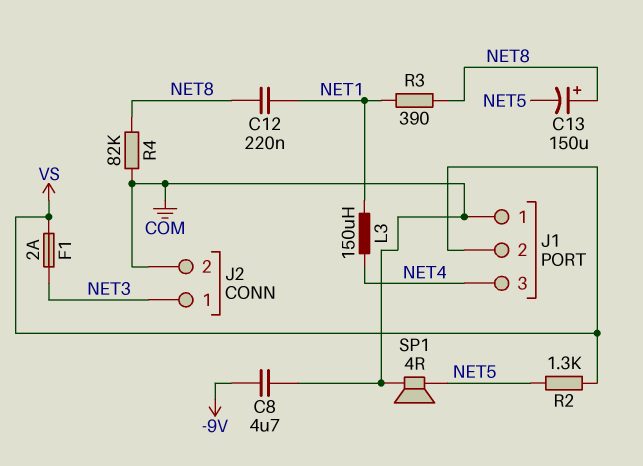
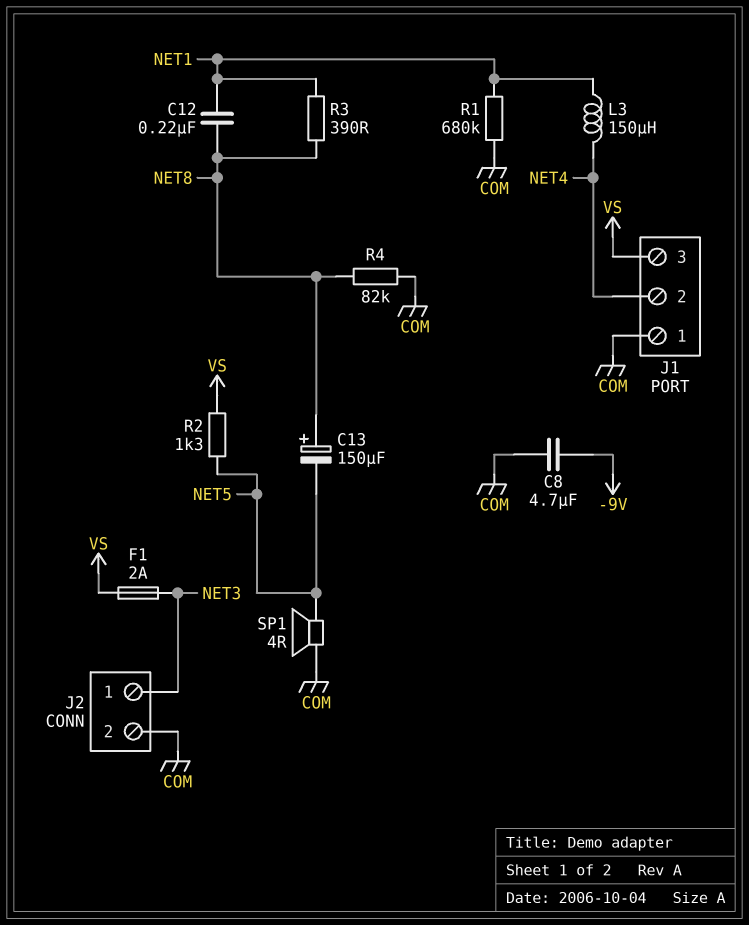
J1 pin 2: VS -> NET4
J1 pin 3: NET4 -> VS
R1: none -> 680k (COM, NET1)

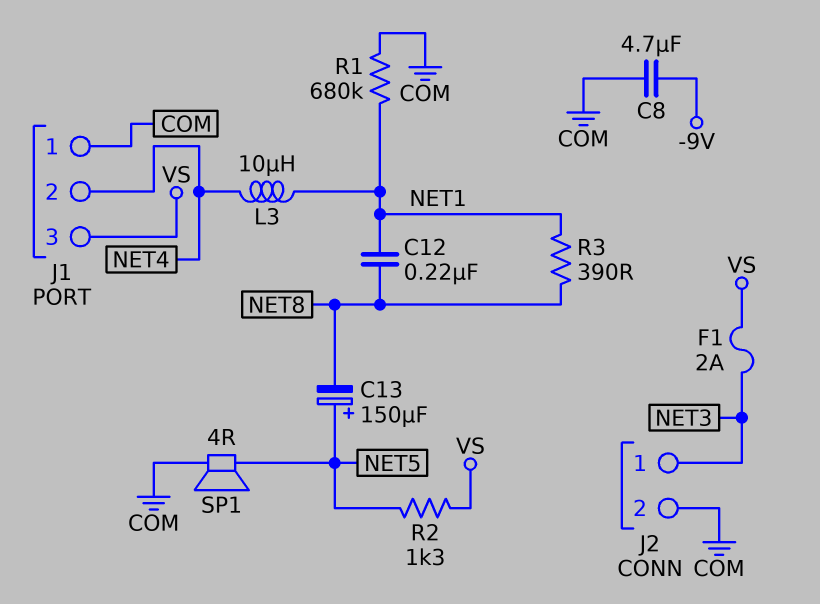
C13: 150uF (plus NET8, minus NET5) -> 150uF (plus NET5, minus NET8)
L3: 150uH (NET1, NET4) -> 10uH (NET1, NET4)
R4: 82k (COM, NET8) -> none

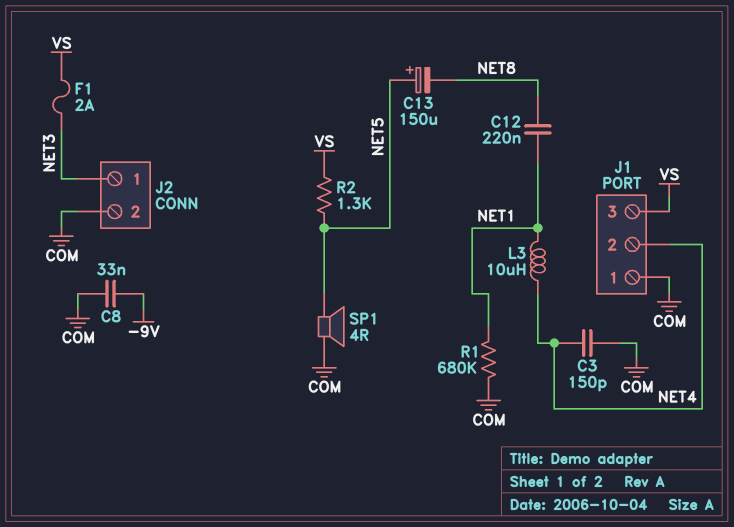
C3: none -> 150pF (COM, NET4)
C8: 4.7uF (-9V, COM) -> 33nF (-9V, COM)
R3: 390 (NET1, NET8) -> none

